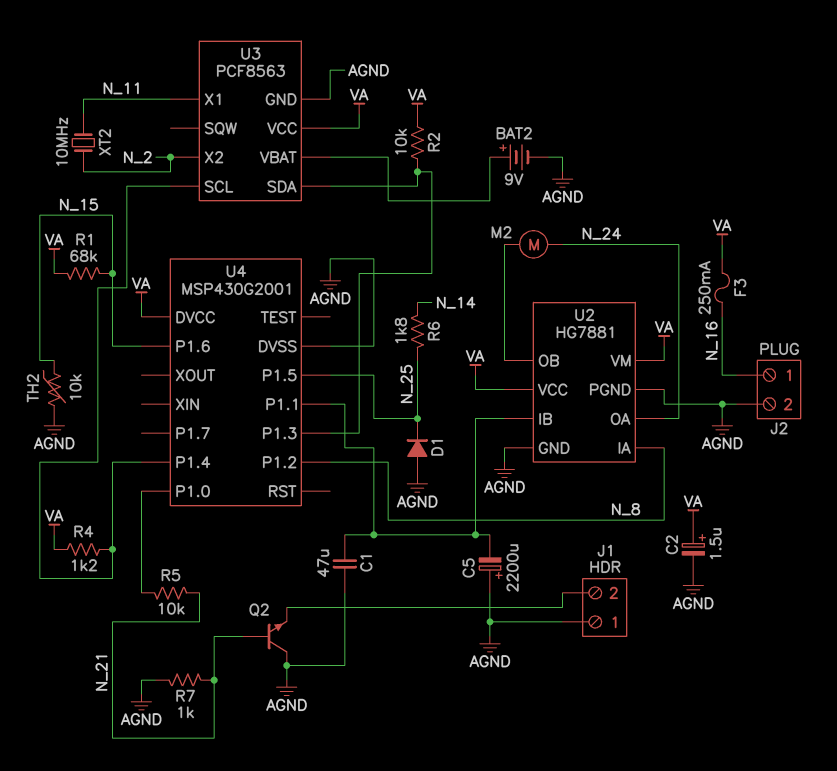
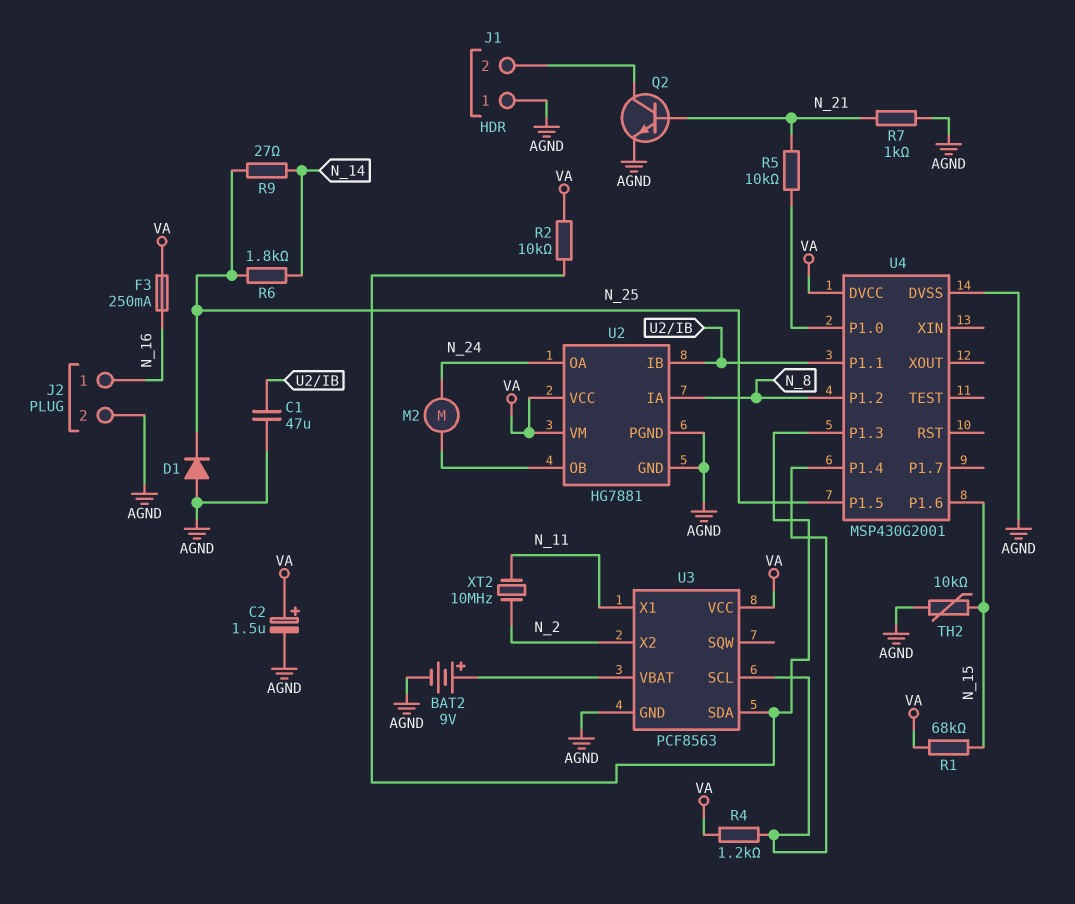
C5: 2200uF (plus AGND, minus U2/IB) -> none
Q2: NPN (B N_21, C AGND, E J1/2) -> NPN (B N_21, C J1/2, E AGND)
R9: none -> 27 (N_14, N_25)

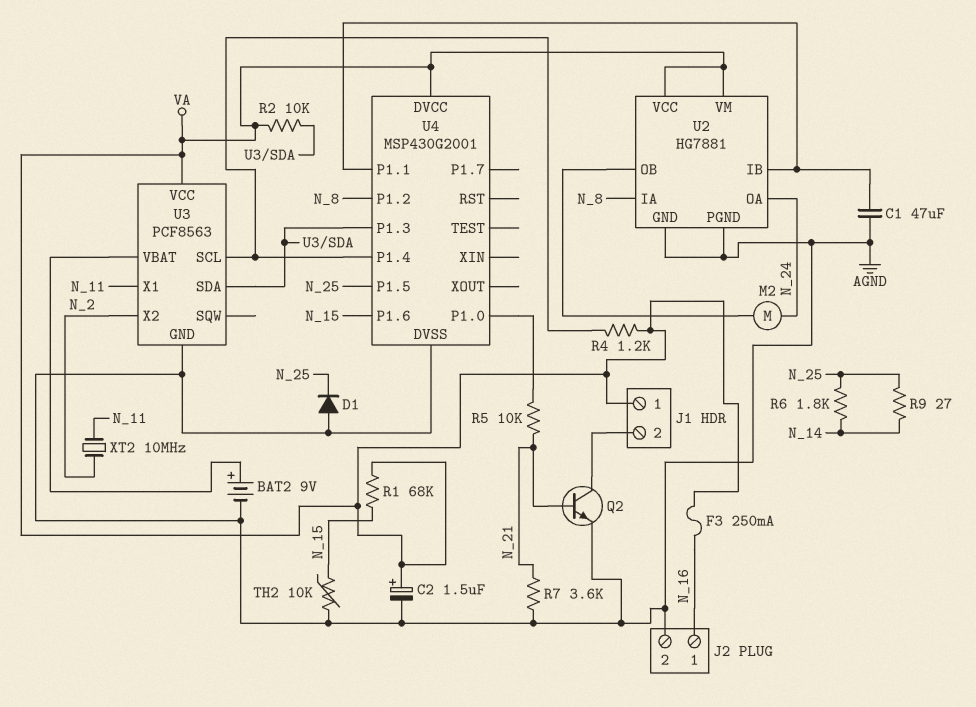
J1 pin 1: AGND -> VA
R7: 1k (AGND, N_21) -> 3.6k (AGND, N_21)

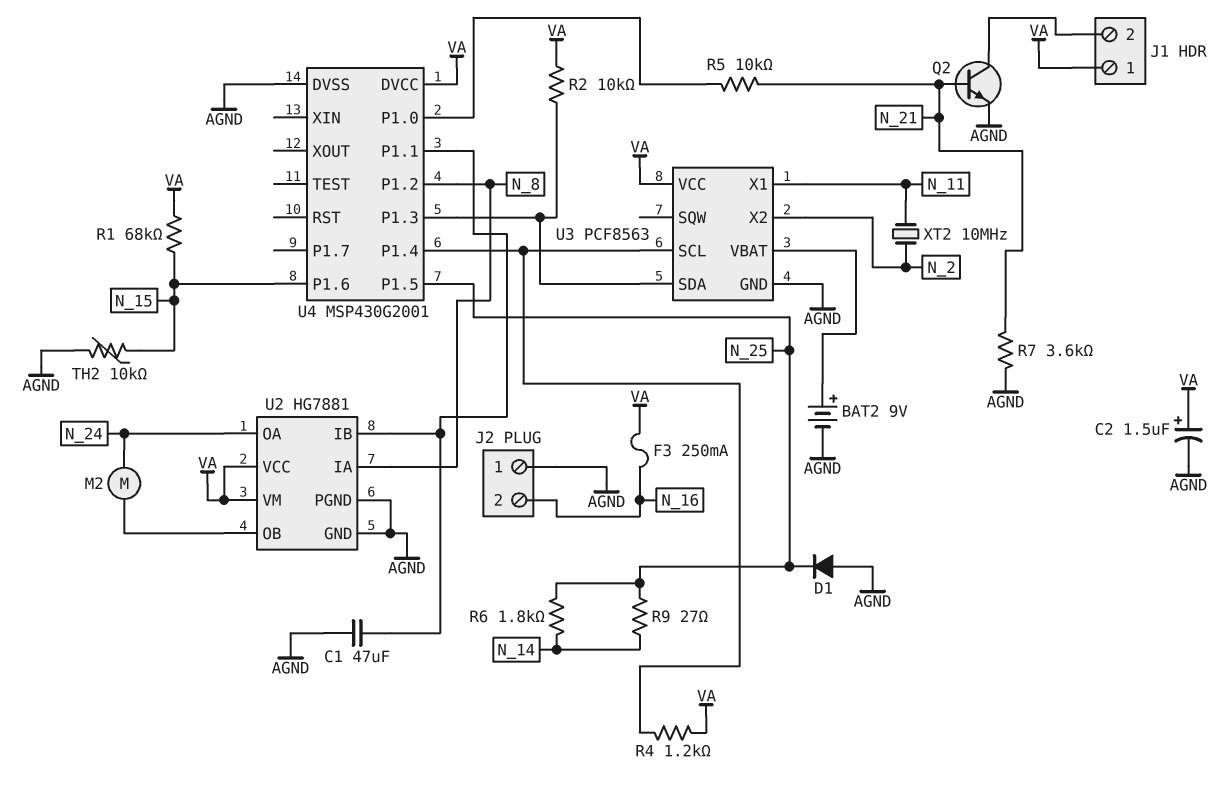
J2 pin 1: N_16 -> AGND
J2 pin 2: AGND -> N_16

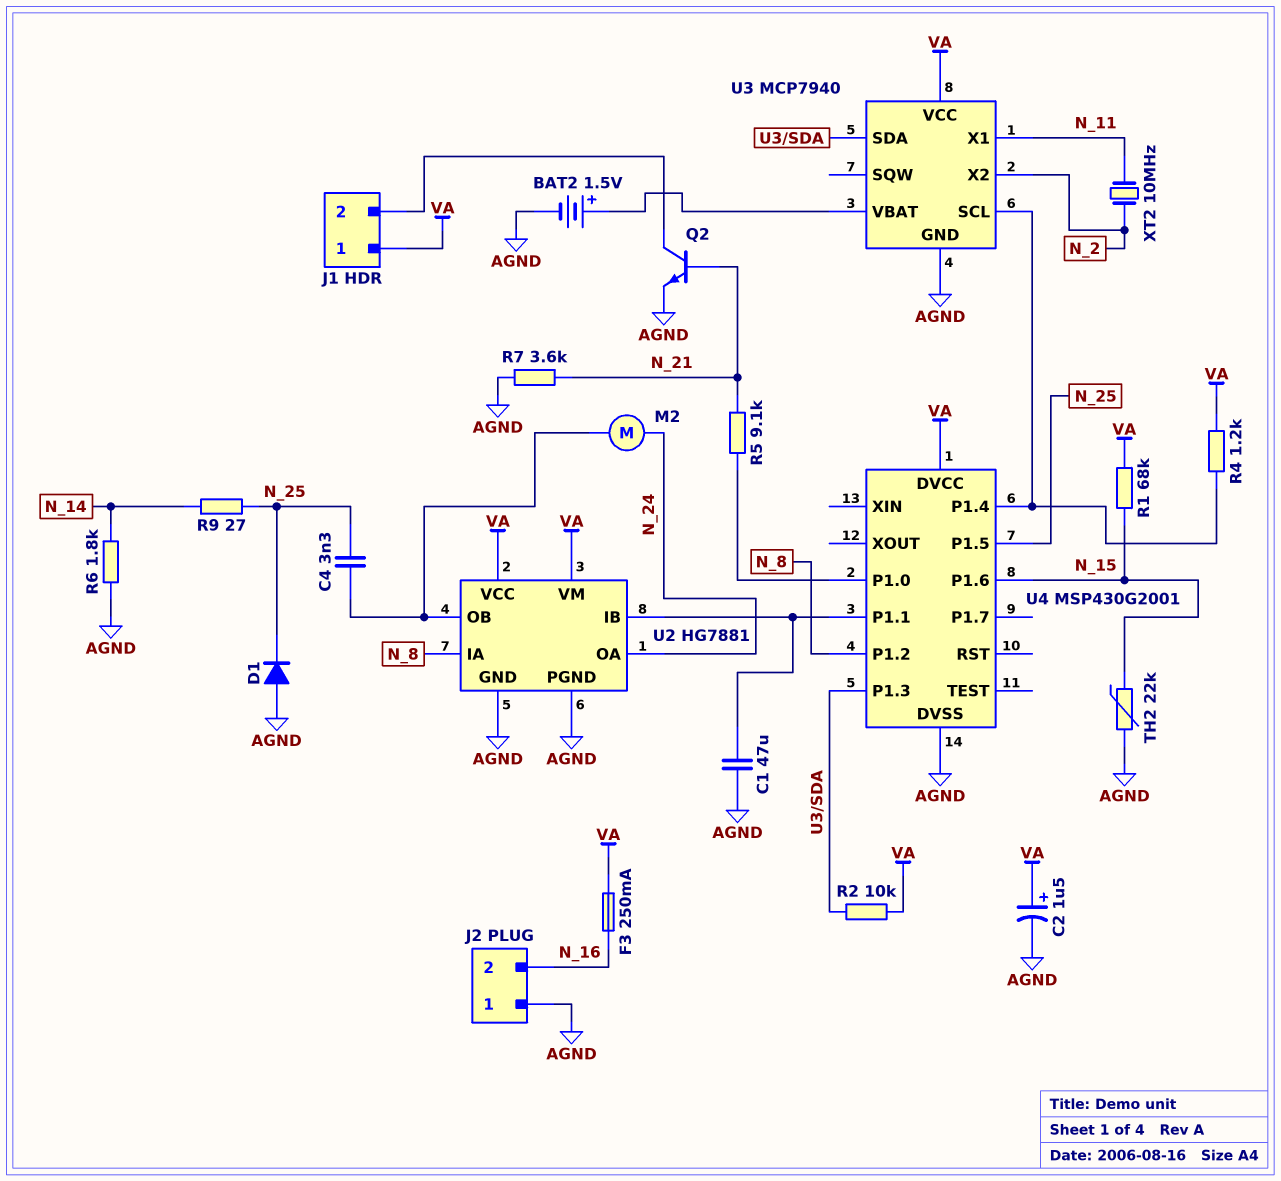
BAT2: 9V (plus U3/VBAT, minus AGND) -> 1.5V (plus U3/VBAT, minus AGND)
C4: none -> 3.3nF (N_25, U2/OB)
R5: 10k (N_21, U4/P1.0) -> 9.1k (N_21, U4/P1.0)
R6: 1.8k (N_14, N_25) -> 1.8k (AGND, N_14)
TH2: 10k (AGND, N_15) -> 22k (AGND, N_15)
U3: PCF8563 -> MCP7940

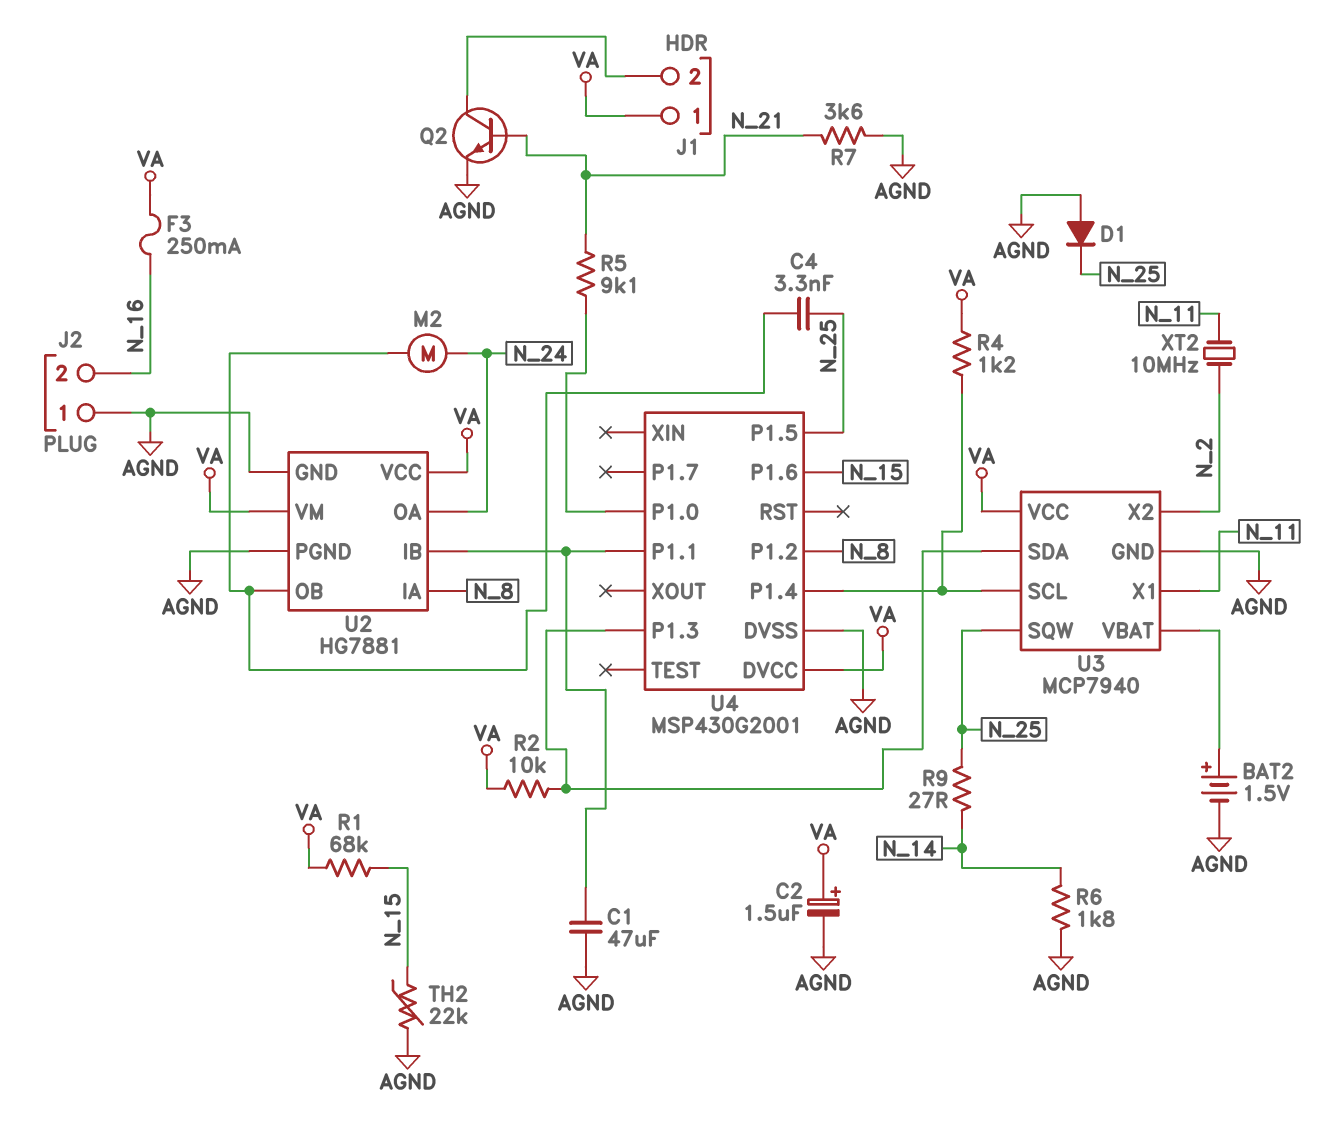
U3 pin SQW: none -> N_25

